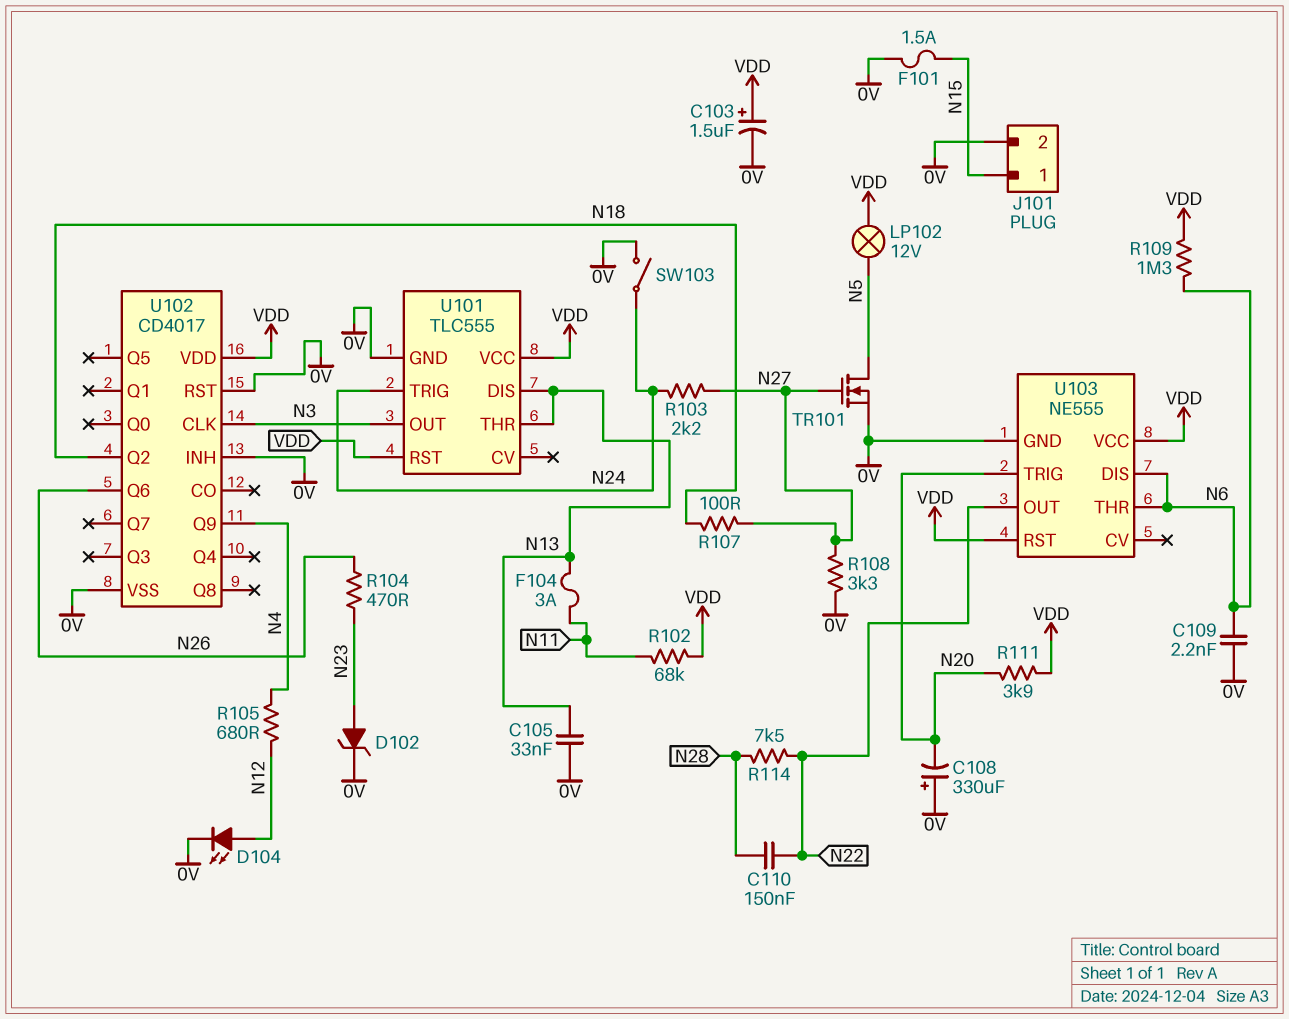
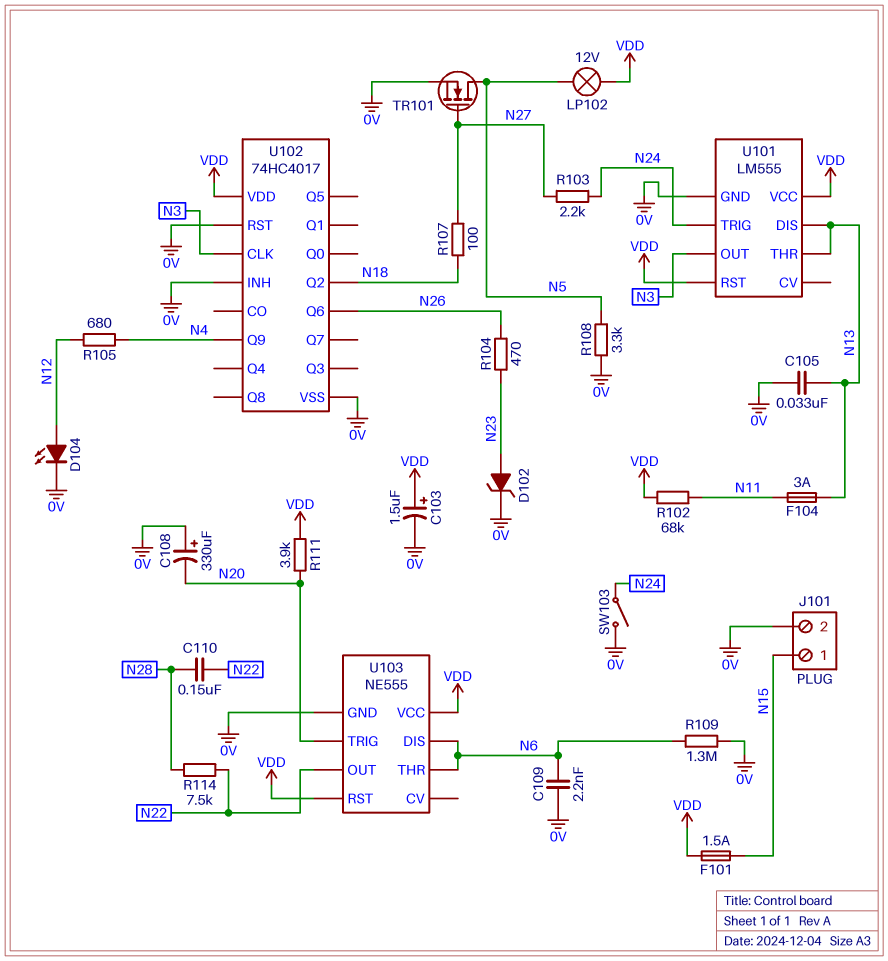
F101: 1.5A (0V, N15) -> 1.5A (N15, VDD)
R108: 3.3k (0V, N27) -> 3.3k (0V, N5)
R109: 1.3M (N6, VDD) -> 1.3M (0V, N6)
U101: TLC555 -> LM555
U102: CD4017 -> 74HC4017

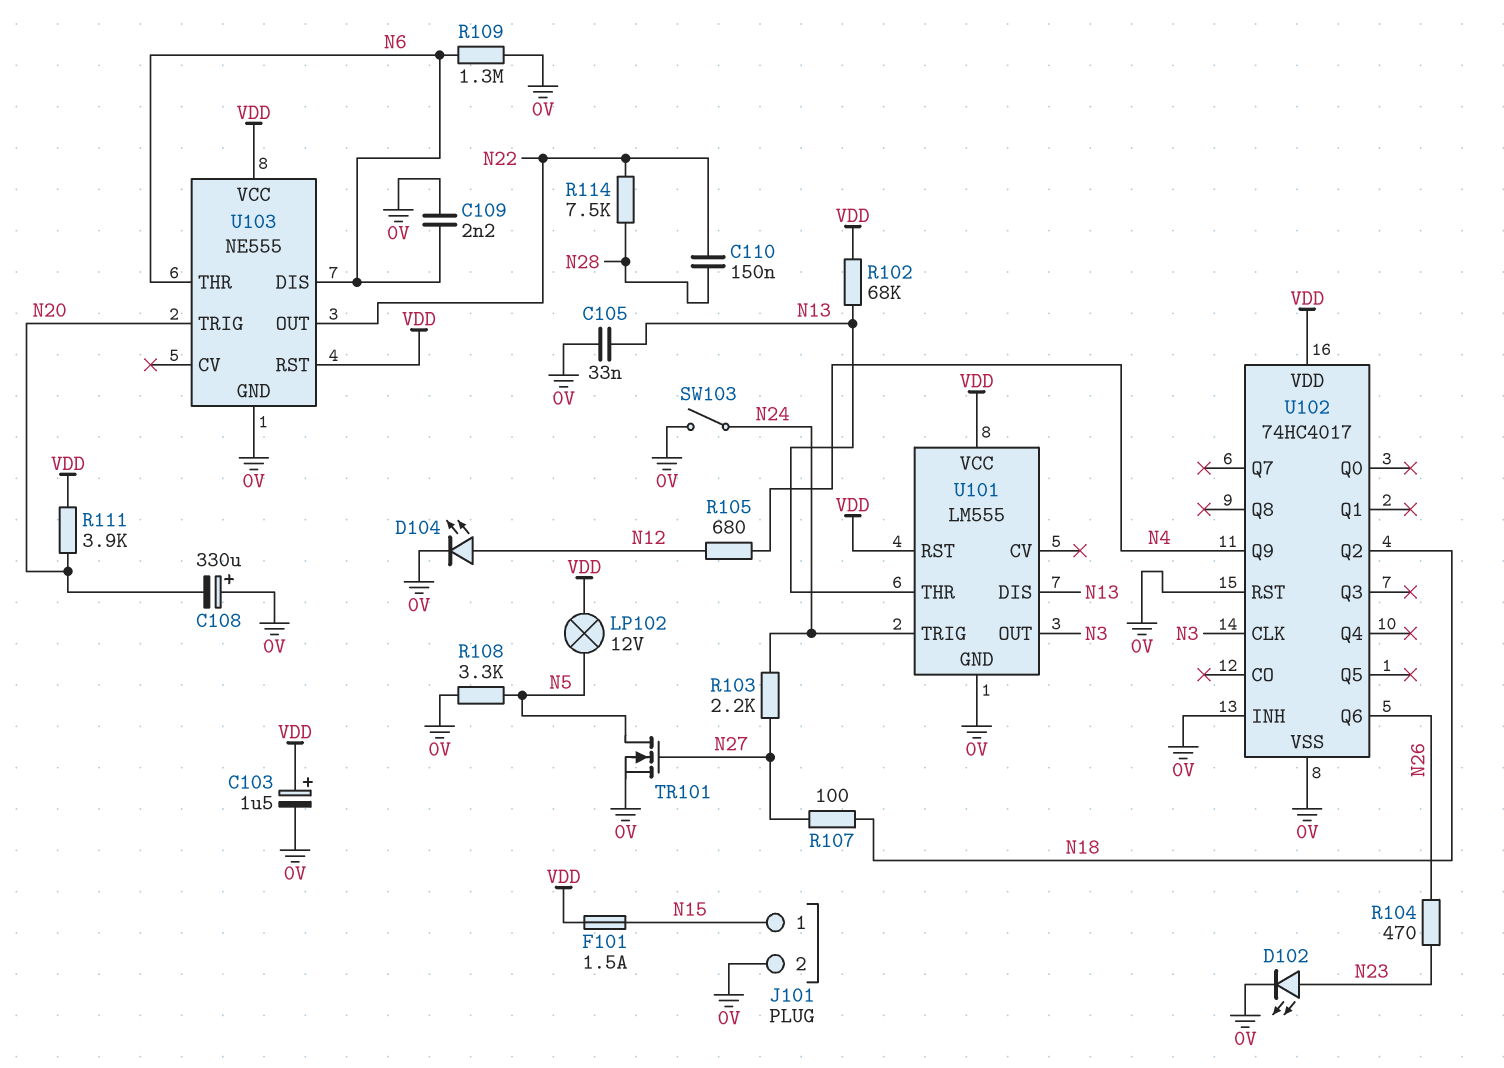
D102: zener (A N23, K 0V) -> LED (A N23, K 0V)
F104: 3A (N11, N13) -> none
R102: 68k (N11, VDD) -> 68k (N13, VDD)

